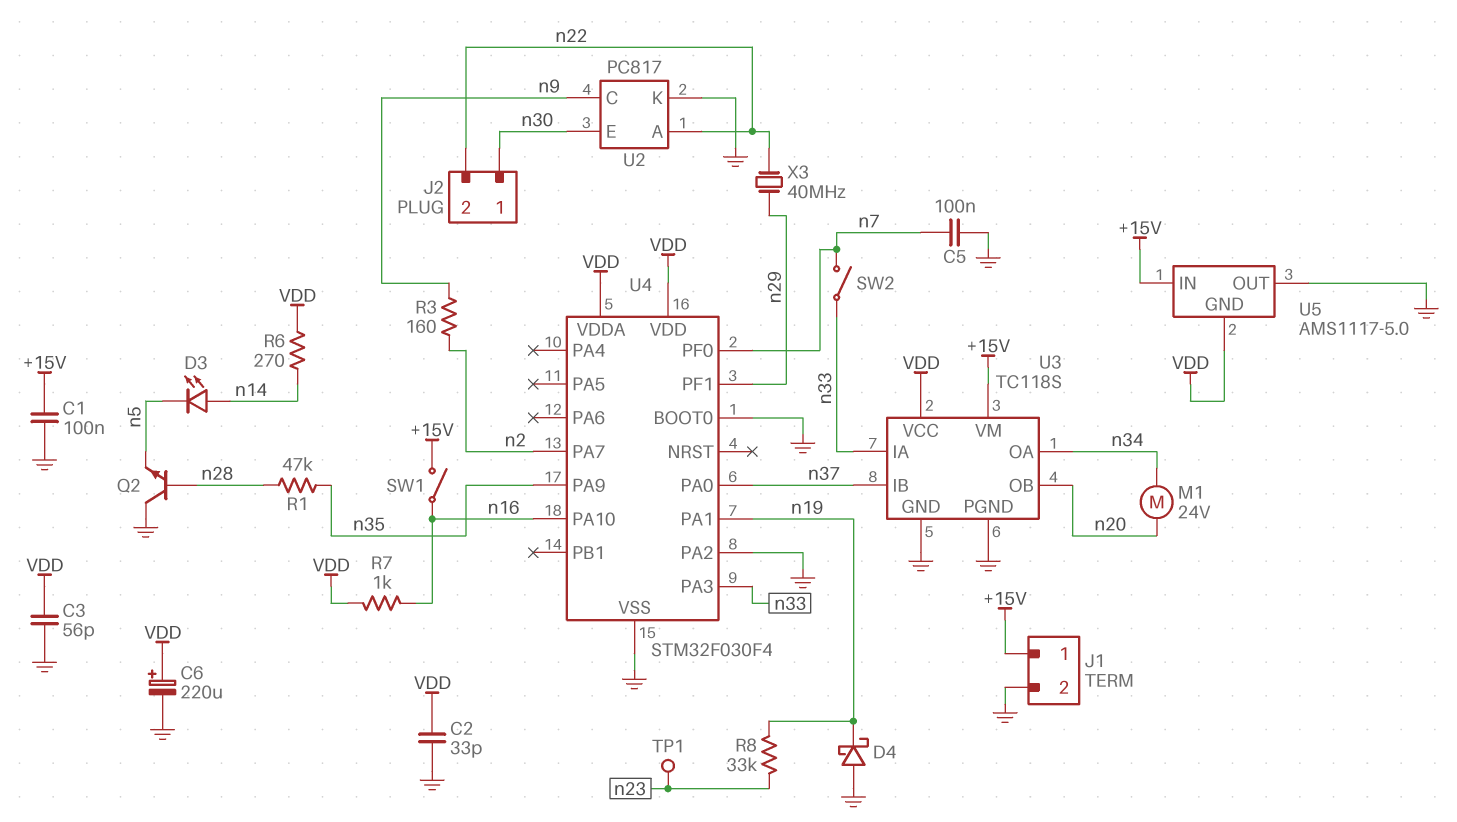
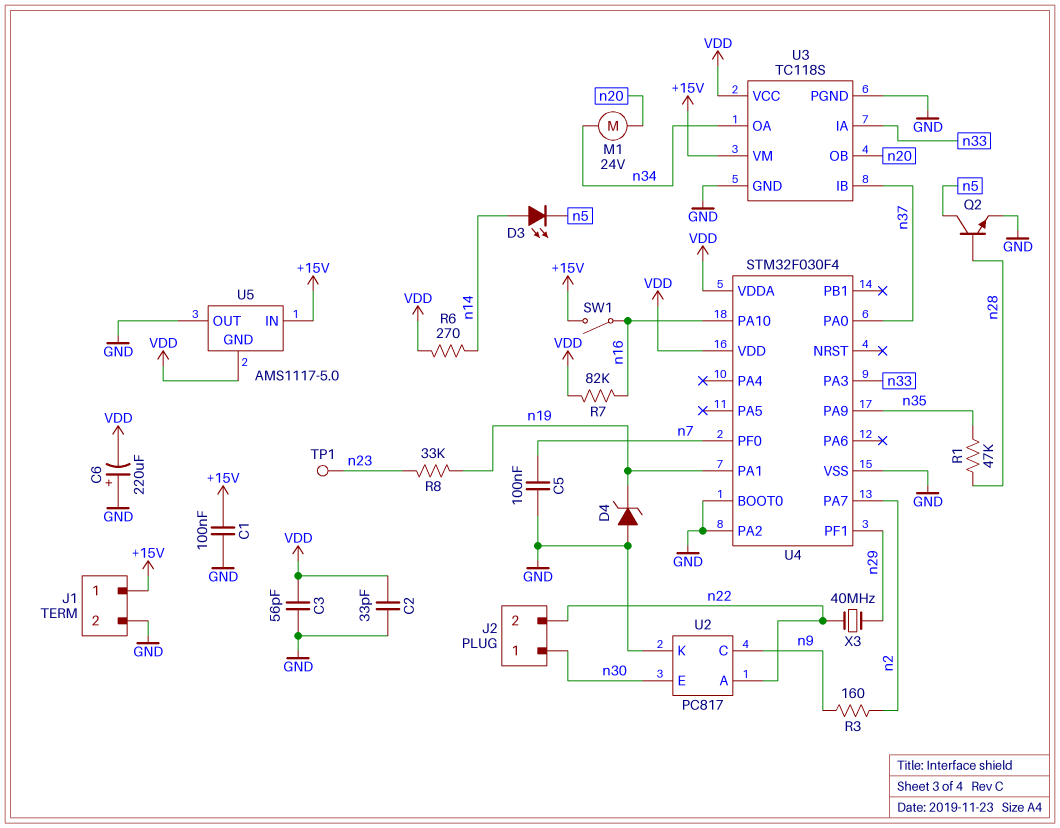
C6: 220uF (plus VDD, minus GND) -> 220uF (plus GND, minus VDD)
D4: schottky (A GND, K n19) -> zener (A GND, K n19)
Q2: NPN (B n28, C GND, E n5) -> NPN (B n28, C n5, E GND)
R7: 1k (VDD, n16) -> 82k (VDD, n16)
SW2: switch (n7, n33) -> none

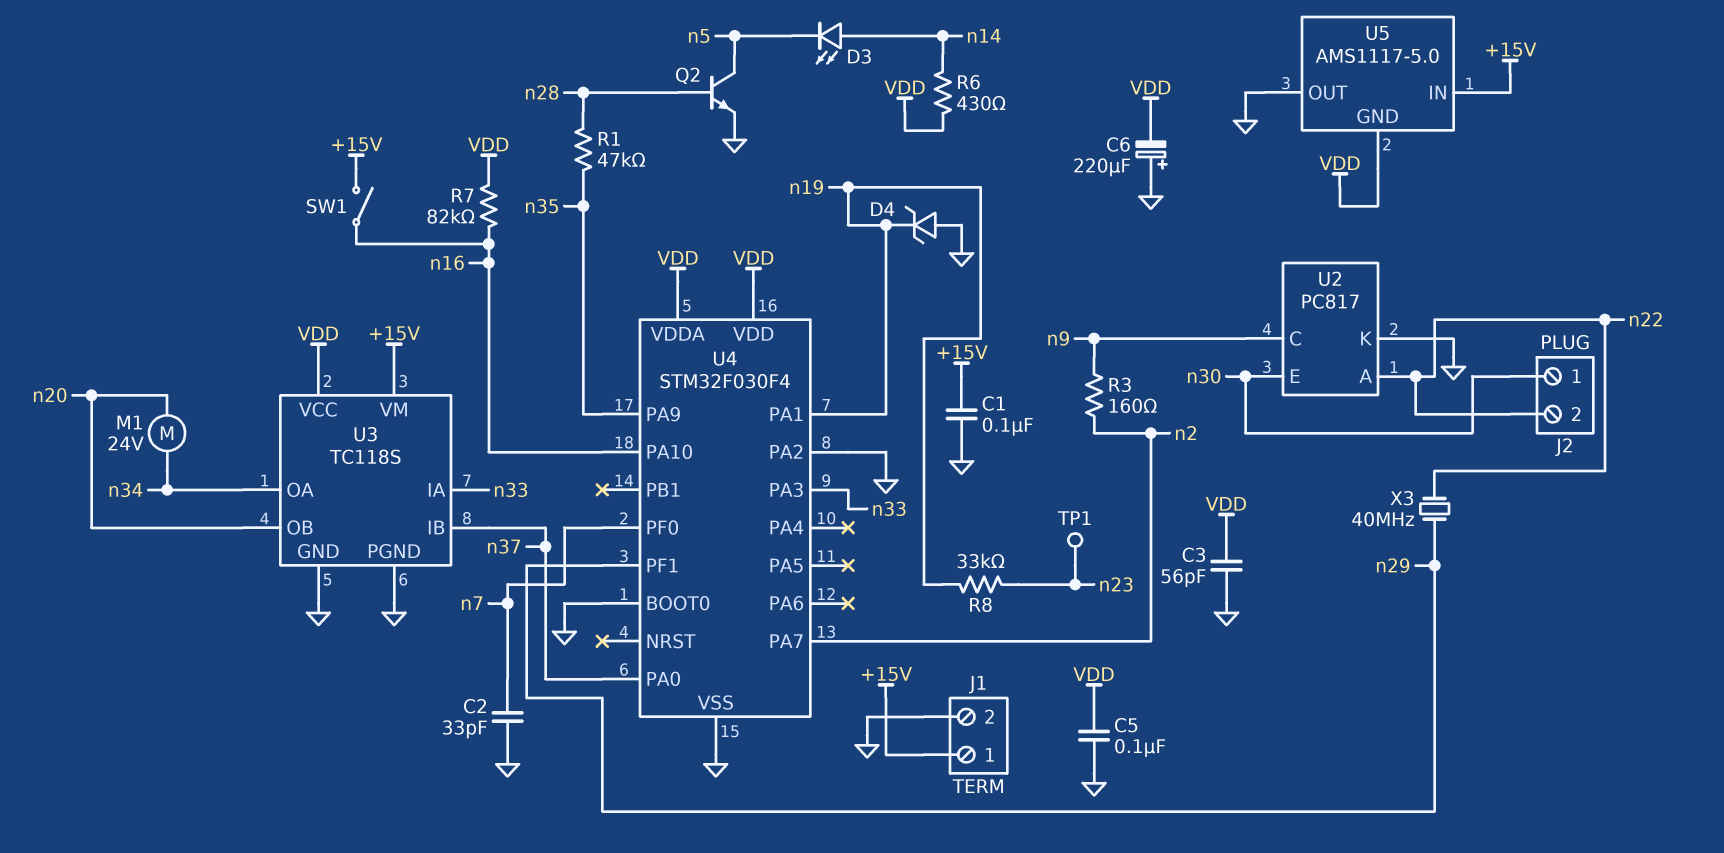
C2: 33pF (GND, VDD) -> 33pF (GND, n7)
C5: 100nF (GND, n7) -> 100nF (GND, VDD)
R6: 270 (VDD, n14) -> 430 (VDD, n14)

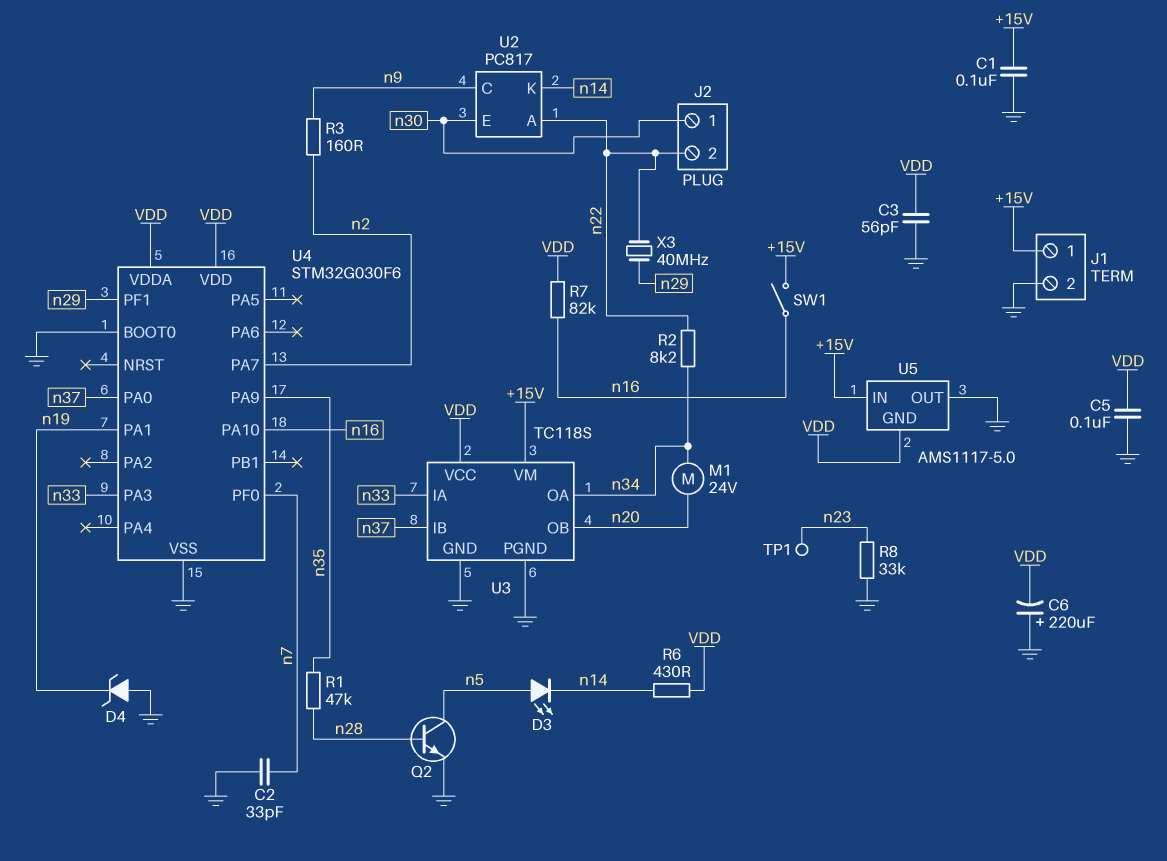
D3: LED (A n14, K n5) -> LED (A n5, K n14)
R2: none -> 8.2k (n22, n34)
R8: 33k (n19, n23) -> 33k (GND, n23)
U2 pin K: GND -> n14
U4: STM32F030F4 -> STM32G030F6
U4 pin PA2: GND -> none

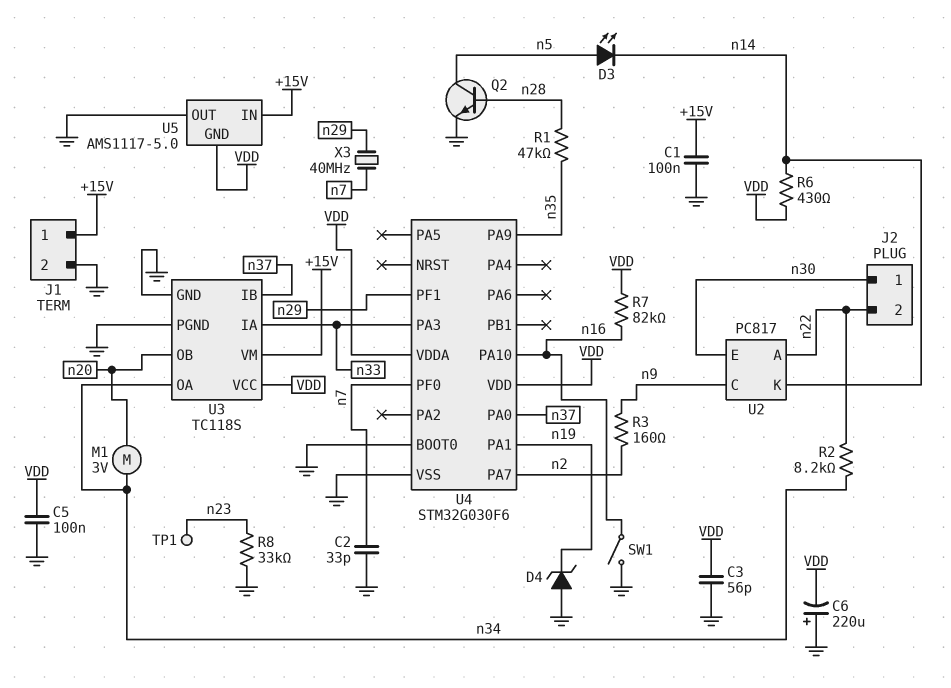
M1: motor 24V (n20, n34) -> motor 3V (n20, n34)
SW1: switch (+15V, n16) -> switch (GND, n16)
X3: 40MHz (n22, n29) -> 40MHz (n7, n29)

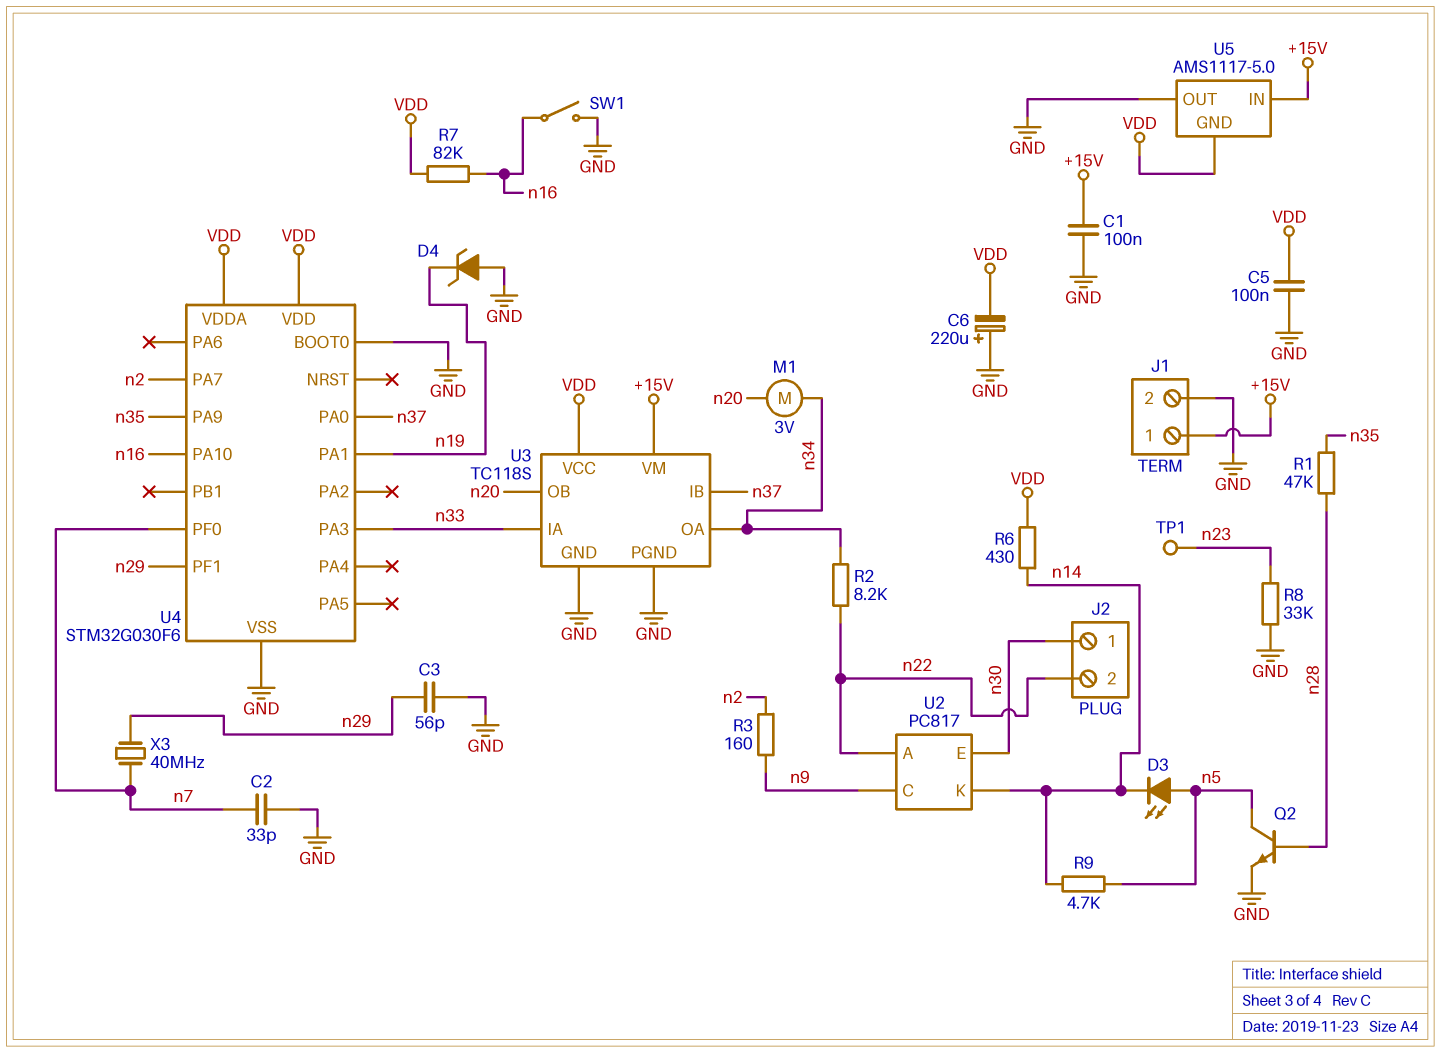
C3: 56pF (GND, VDD) -> 56pF (GND, n29)
R9: none -> 4.7k (n5, n14)

